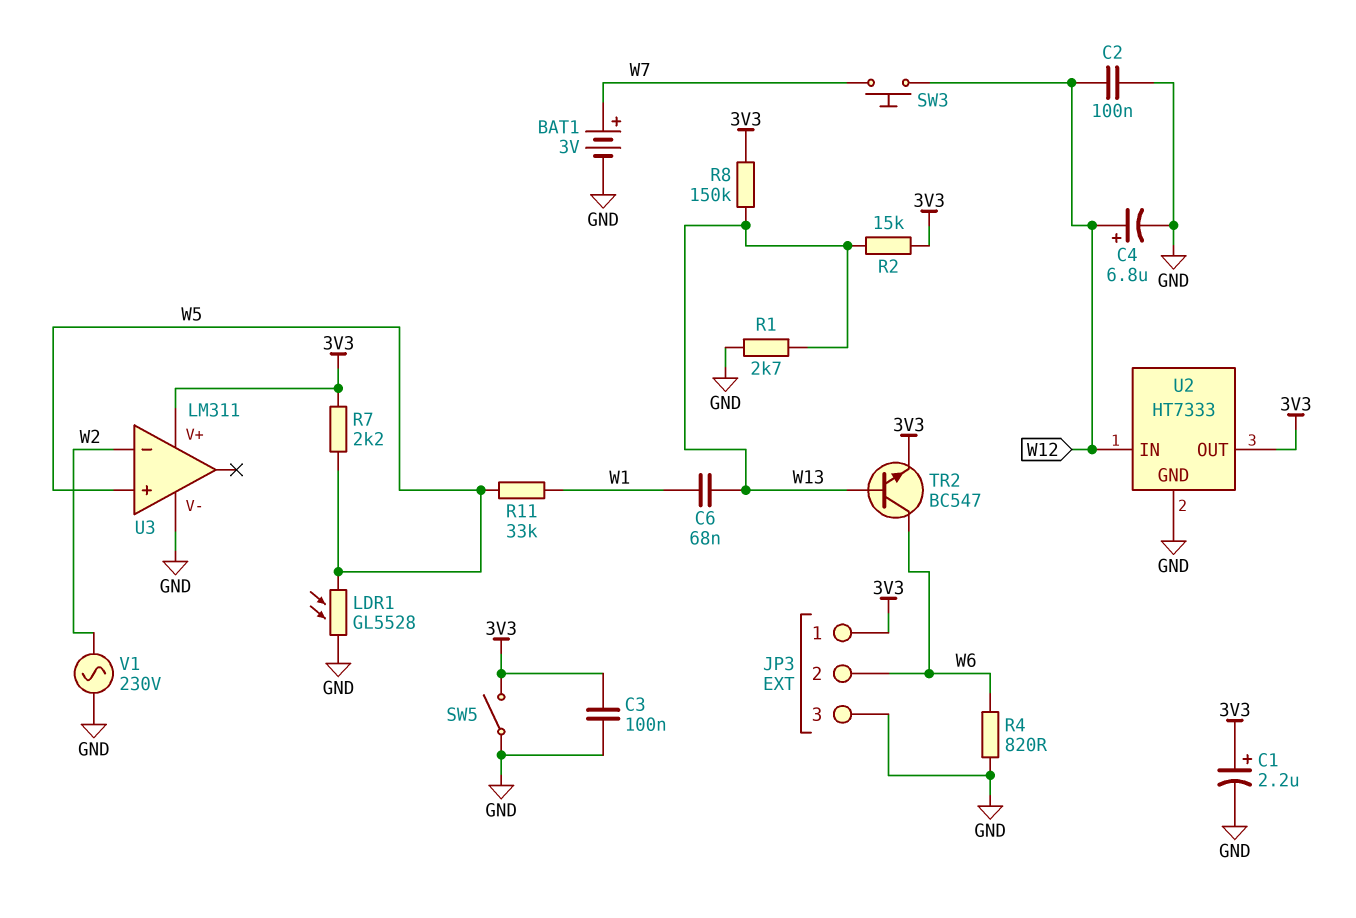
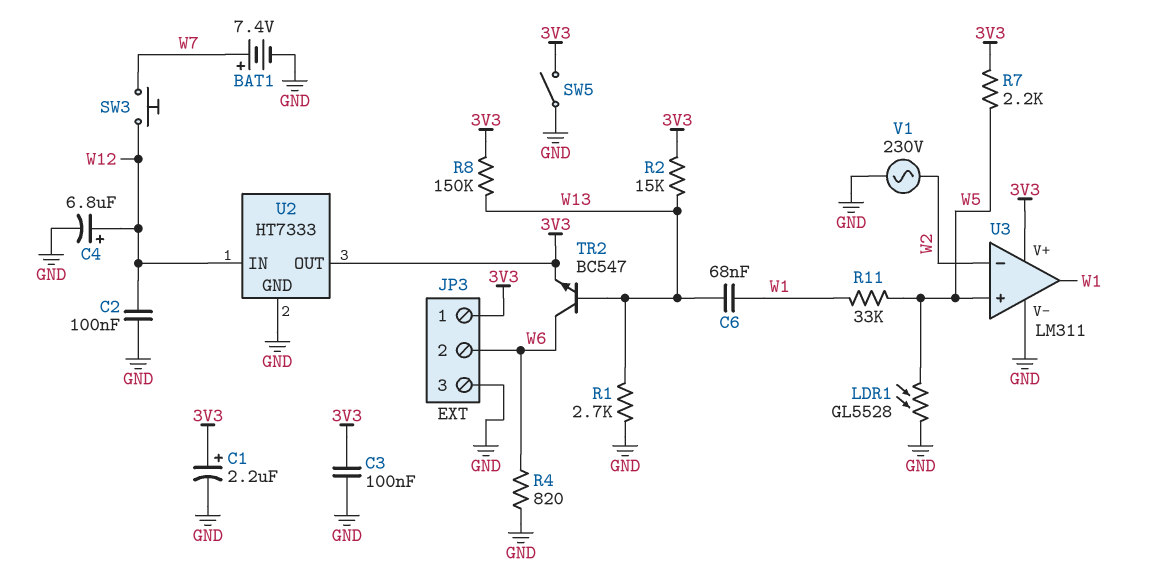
BAT1: 3V (plus W7, minus GND) -> 7.4V (plus W7, minus GND)
U3 pin out: none -> W1

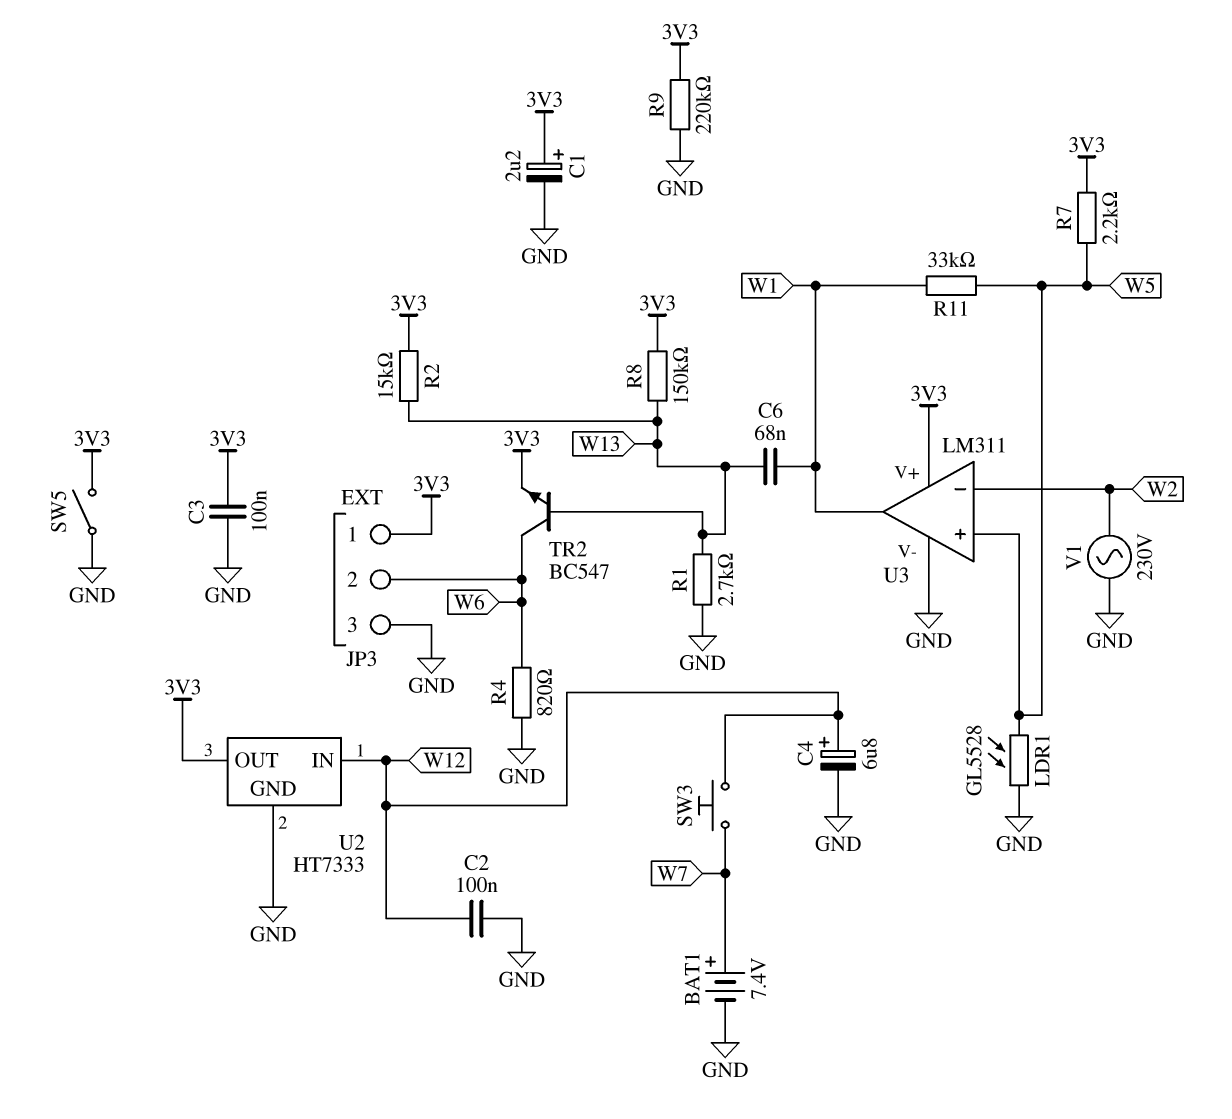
R9: none -> 220k (3V3, GND)

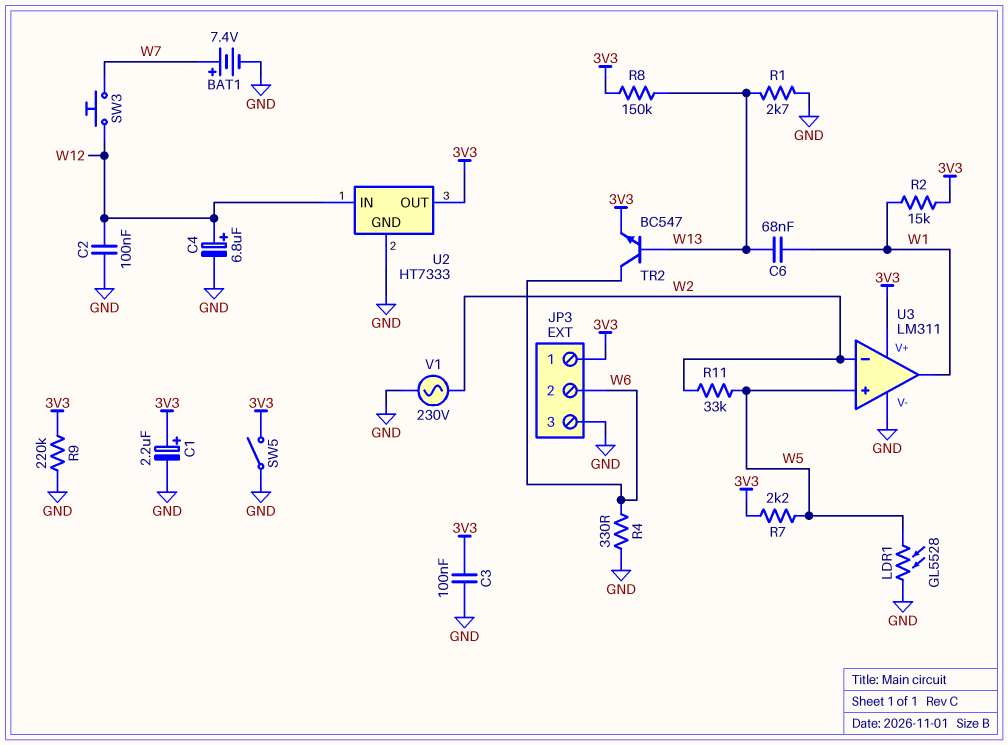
R2: 15k (3V3, W13) -> 15k (3V3, W1)
R4: 820 (GND, W6) -> 330 (GND, W6)
R11: 33k (W1, W5) -> 33k (W2, W5)

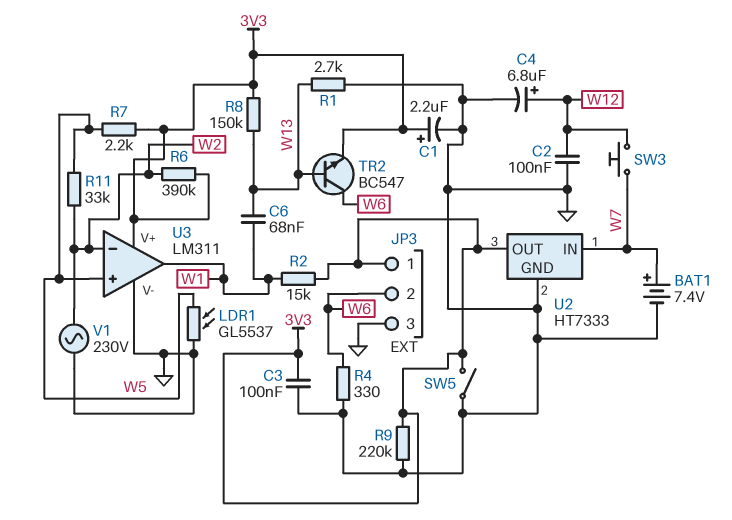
LDR1: GL5528 (GND, W5) -> GL5537 (GND, W5)
R6: none -> 390k (3V3, W2)
U2 pin IN: W12 -> W7

